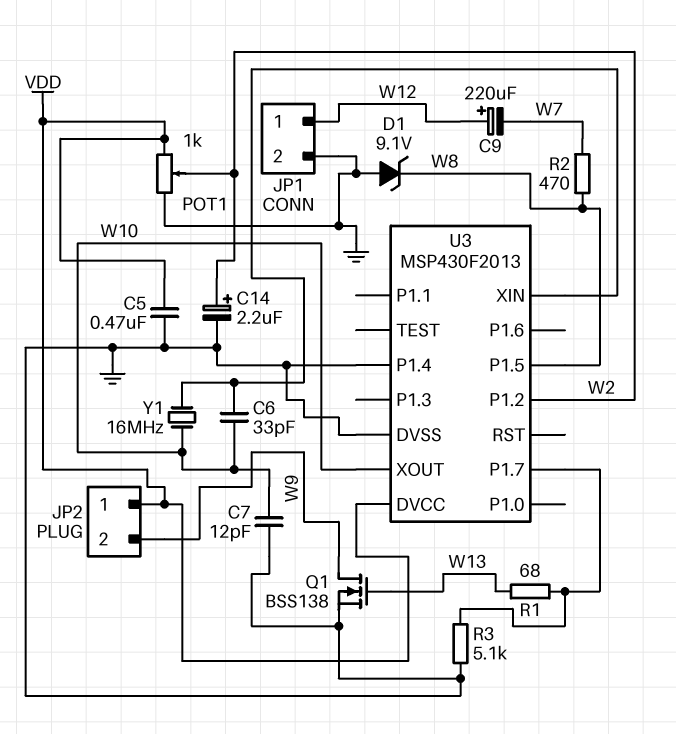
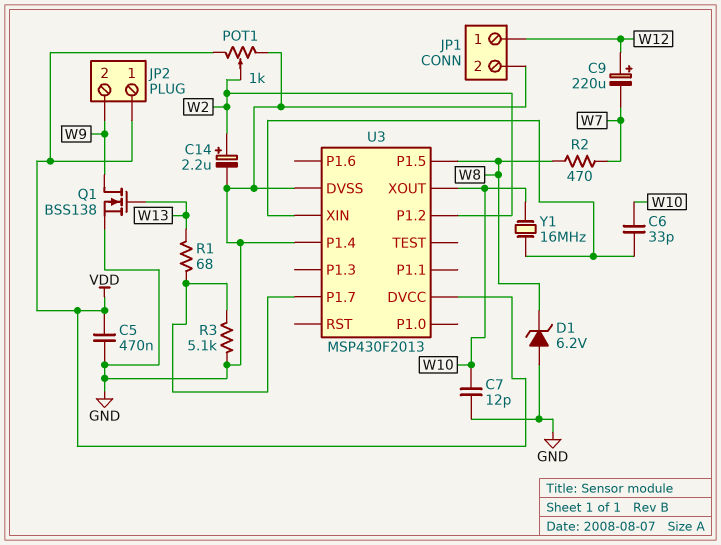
D1: zener 9.1V (A GND, K W8) -> zener 6.2V (A GND, K W8)

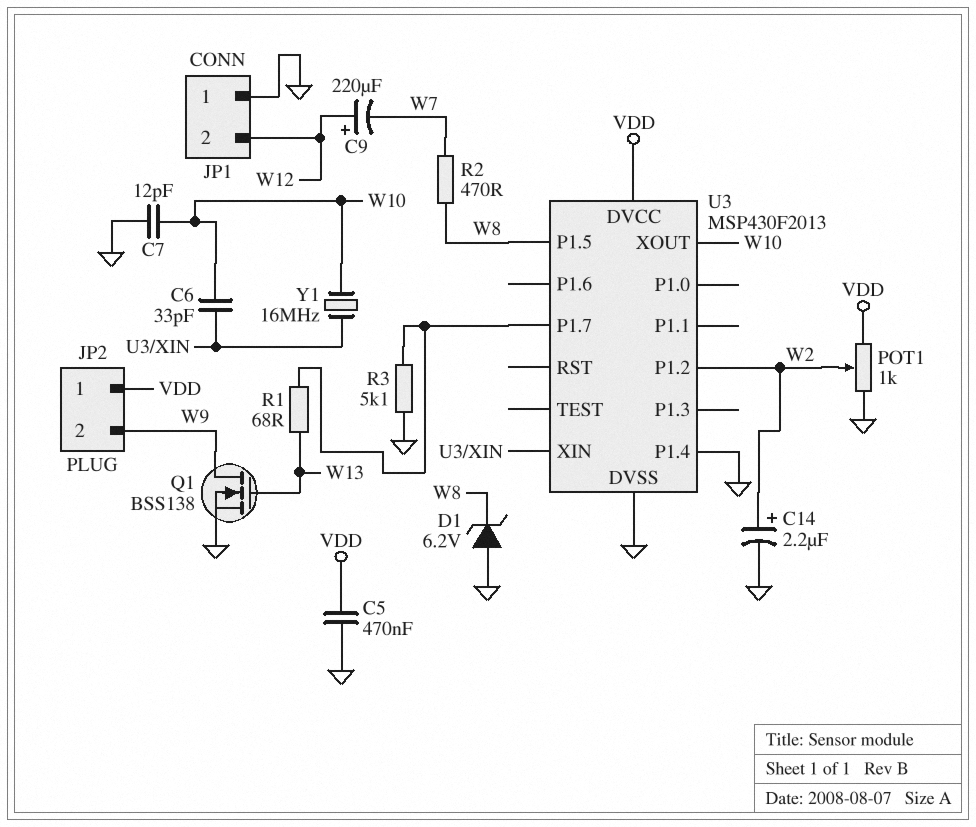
JP1 pin 1: W12 -> GND
JP1 pin 2: GND -> W12

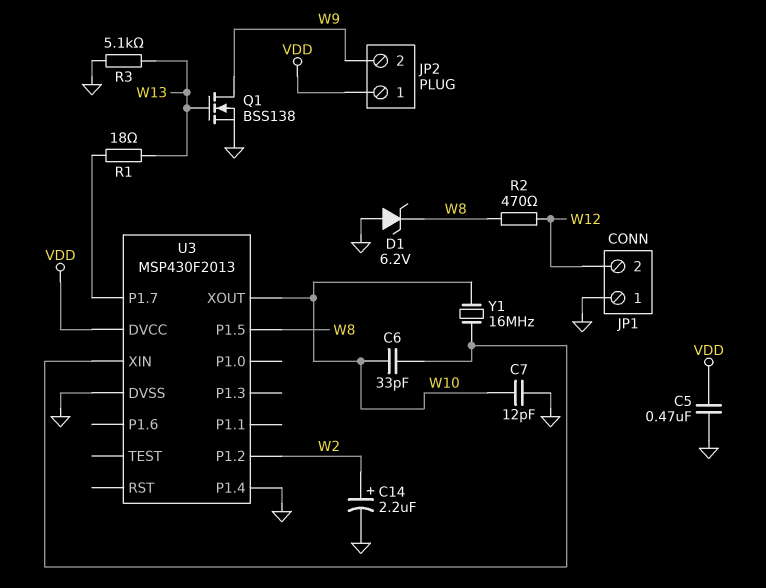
C9: 220uF (plus W12, minus W7) -> none
POT1: 1k (GND, VDD, wiper W2) -> none
R1: 68 (U3/P1.7, W13) -> 18 (U3/P1.7, W13)
R2: 470 (W7, W8) -> 470 (W8, W12)
R3: 5.1k (GND, U3/P1.7) -> 5.1k (GND, W13)

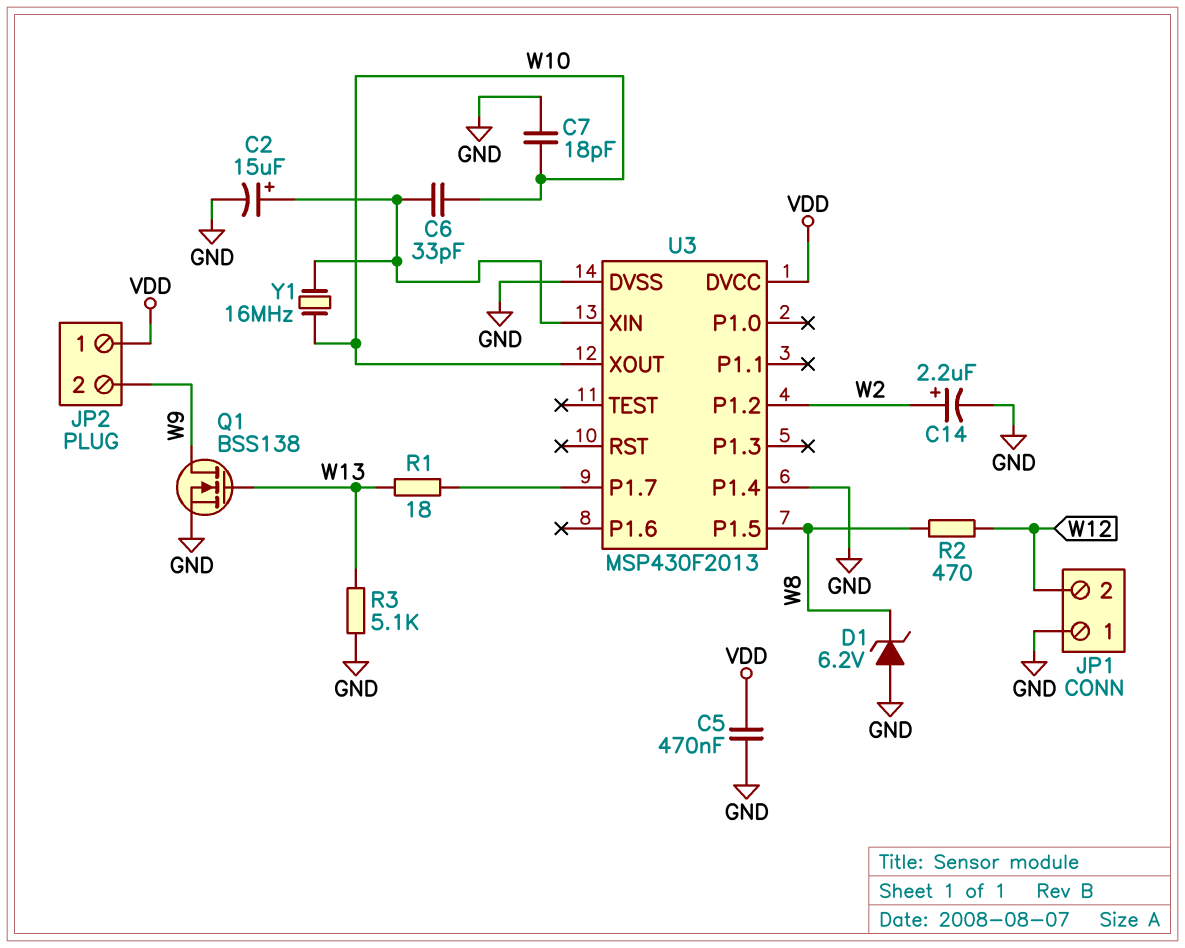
C2: none -> 15uF (plus U3/XIN, minus GND)
C7: 12pF (GND, W10) -> 18pF (GND, W10)

